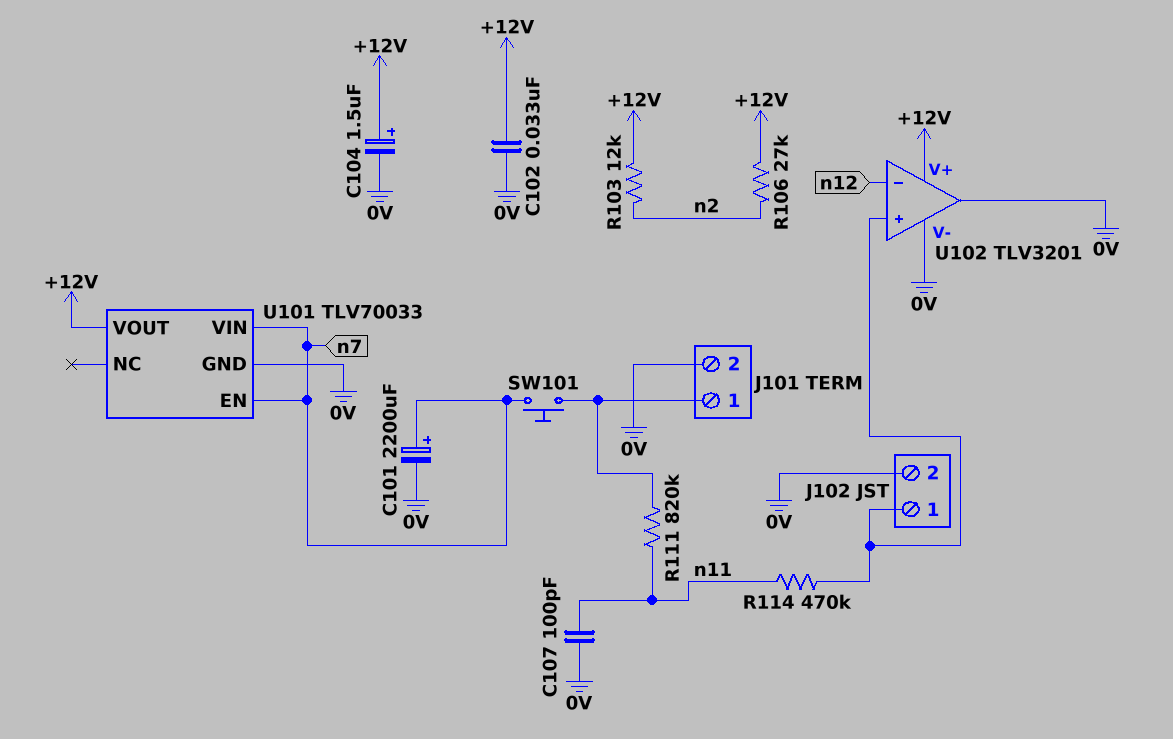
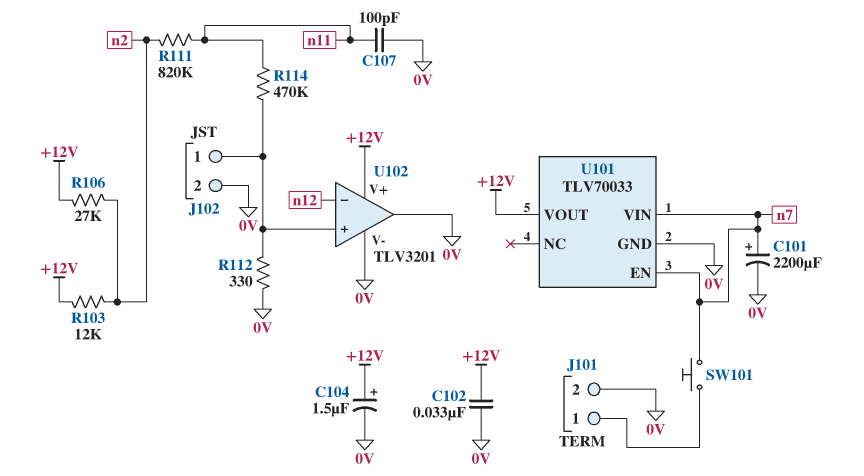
R111: 820k (J101/1, n11) -> 820k (n2, n11)
R112: none -> 330 (0V, J102/1)

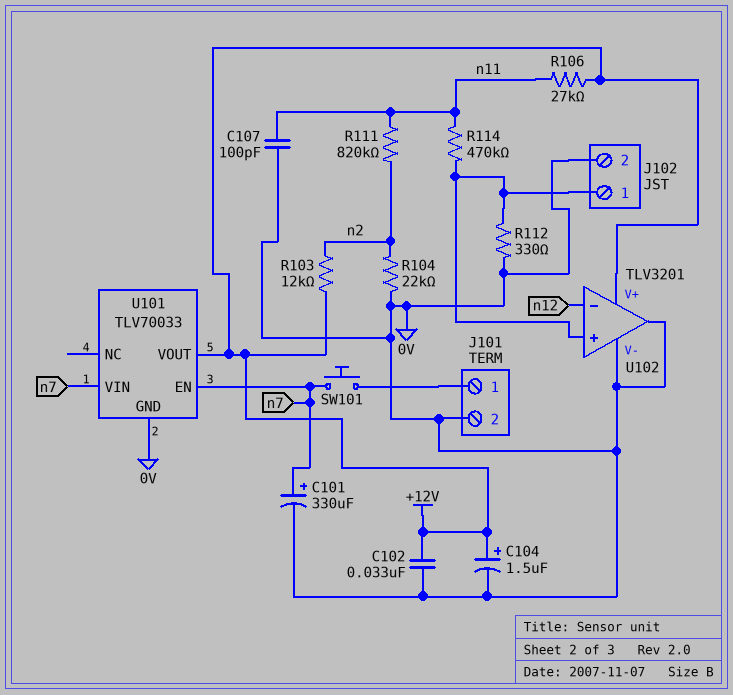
C101: 2200uF (plus n7, minus 0V) -> 330uF (plus n7, minus 0V)
R104: none -> 22k (0V, n2)
R106: 27k (+12V, n2) -> 27k (+12V, n11)

